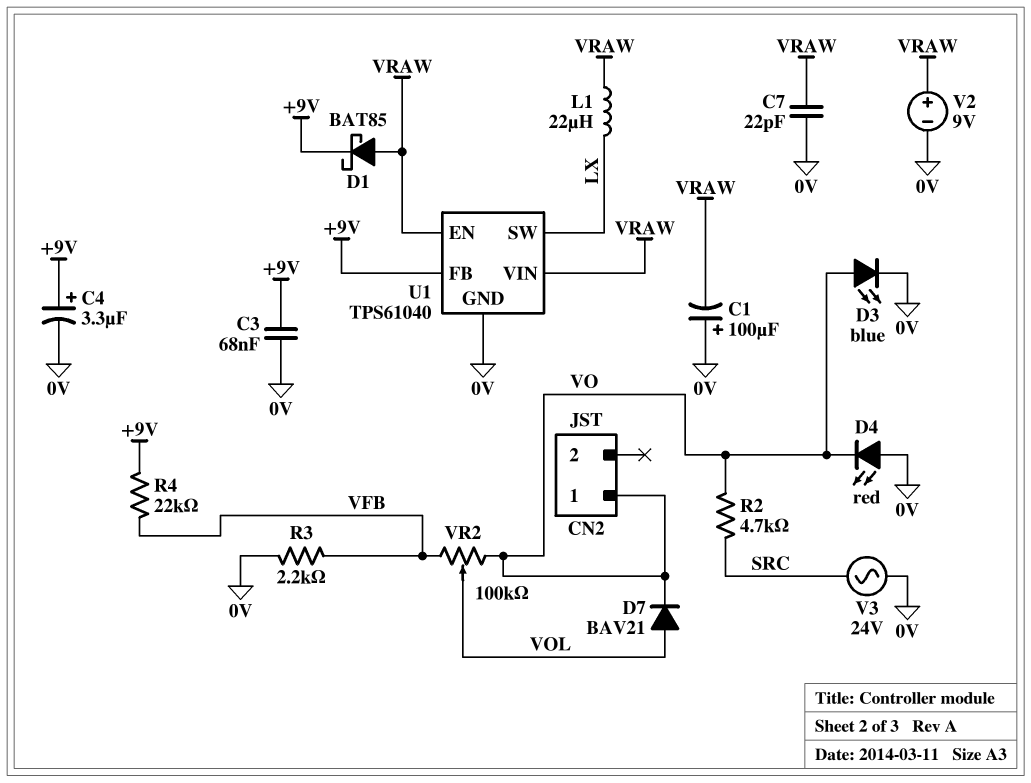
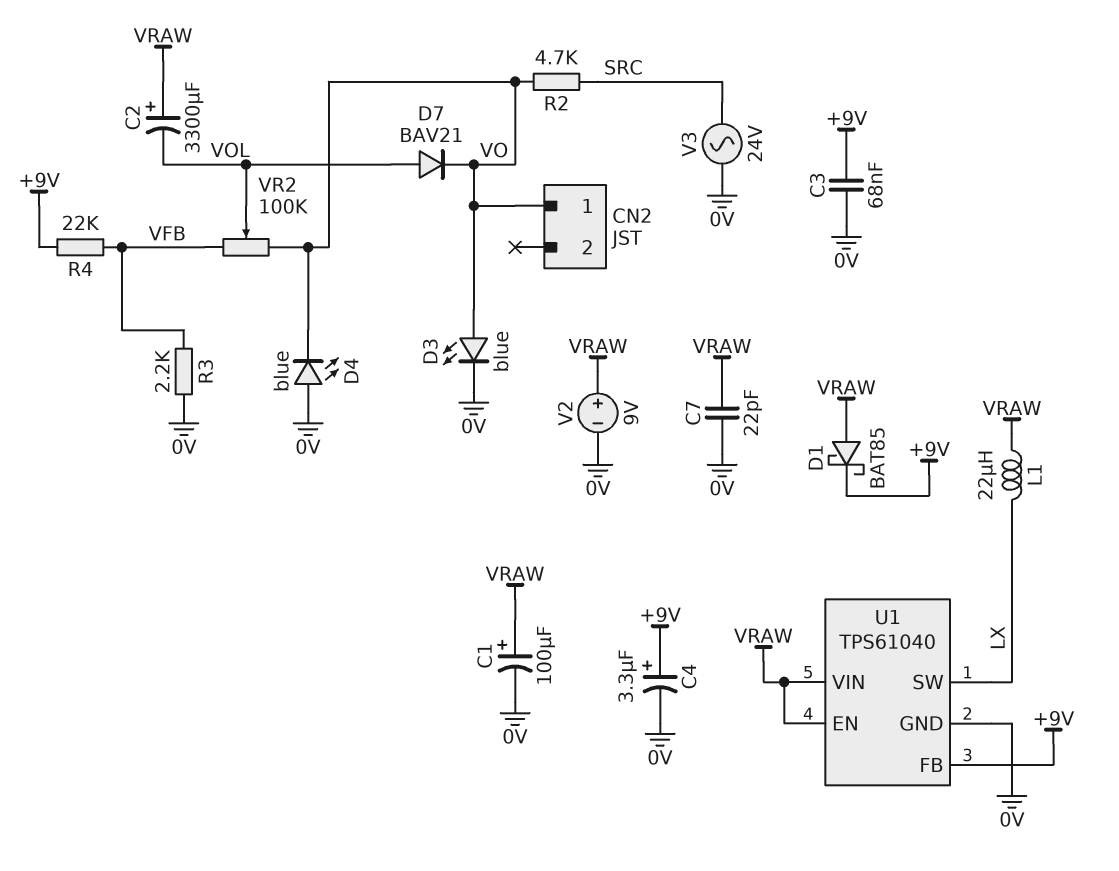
C1: 100uF (plus 0V, minus VRAW) -> 100uF (plus VRAW, minus 0V)
C2: none -> 3300uF (plus VRAW, minus VOL)
D4: LED red (A 0V, K VO) -> LED blue (A 0V, K VO)

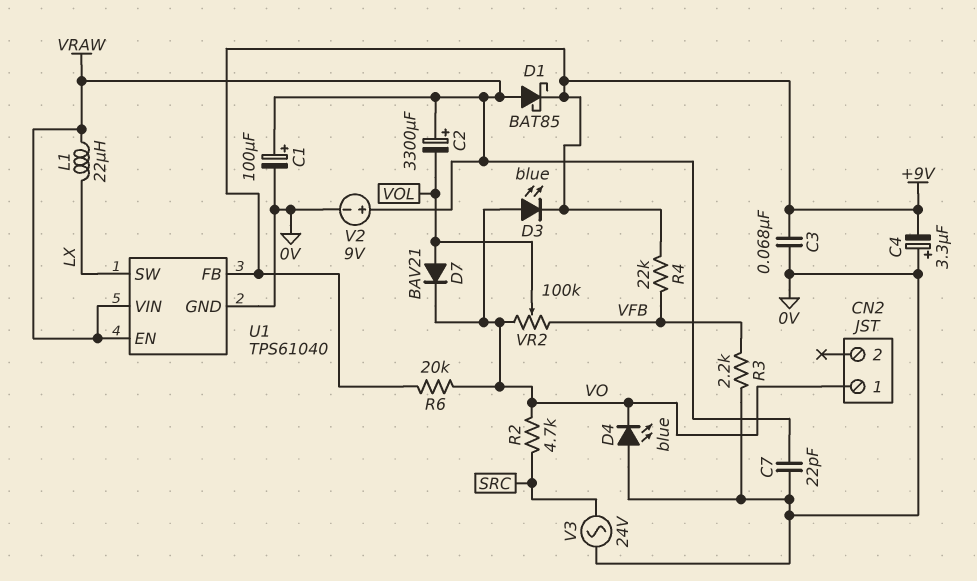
C4: 3.3uF (plus +9V, minus 0V) -> 3.3uF (plus 0V, minus +9V)
D3: LED blue (A VO, K 0V) -> LED blue (A VO, K +9V)
R6: none -> 20k (+9V, VO)

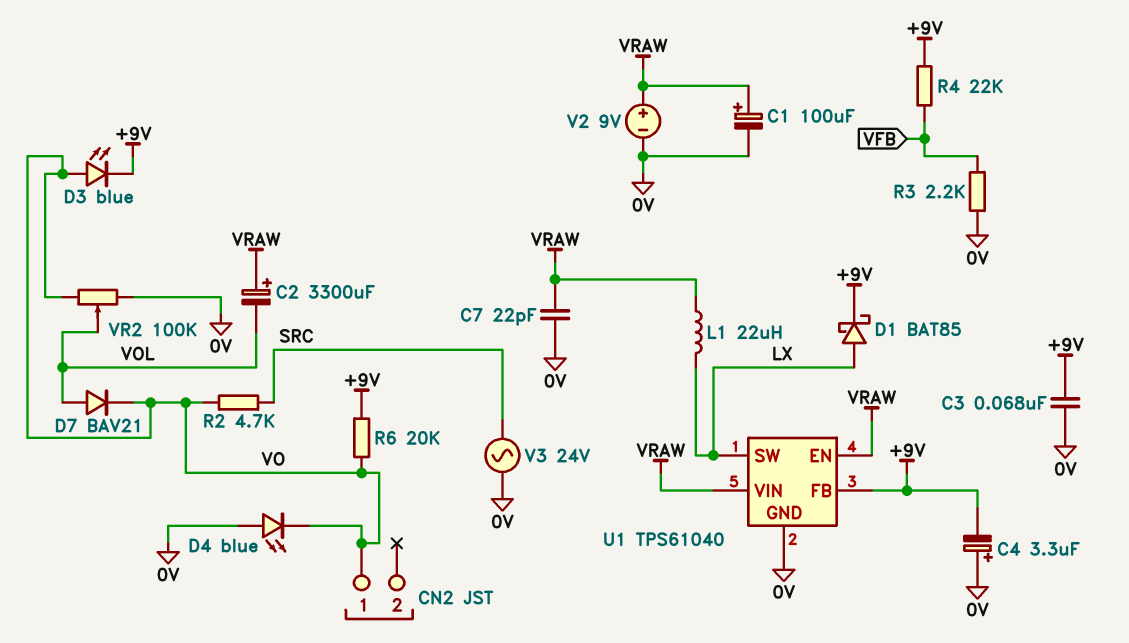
D1: schottky BAT85 (A VRAW, K +9V) -> schottky BAT85 (A LX, K +9V)
VR2: 100k (VFB, VO, wiper VOL) -> 100k (0V, VO, wiper VOL)

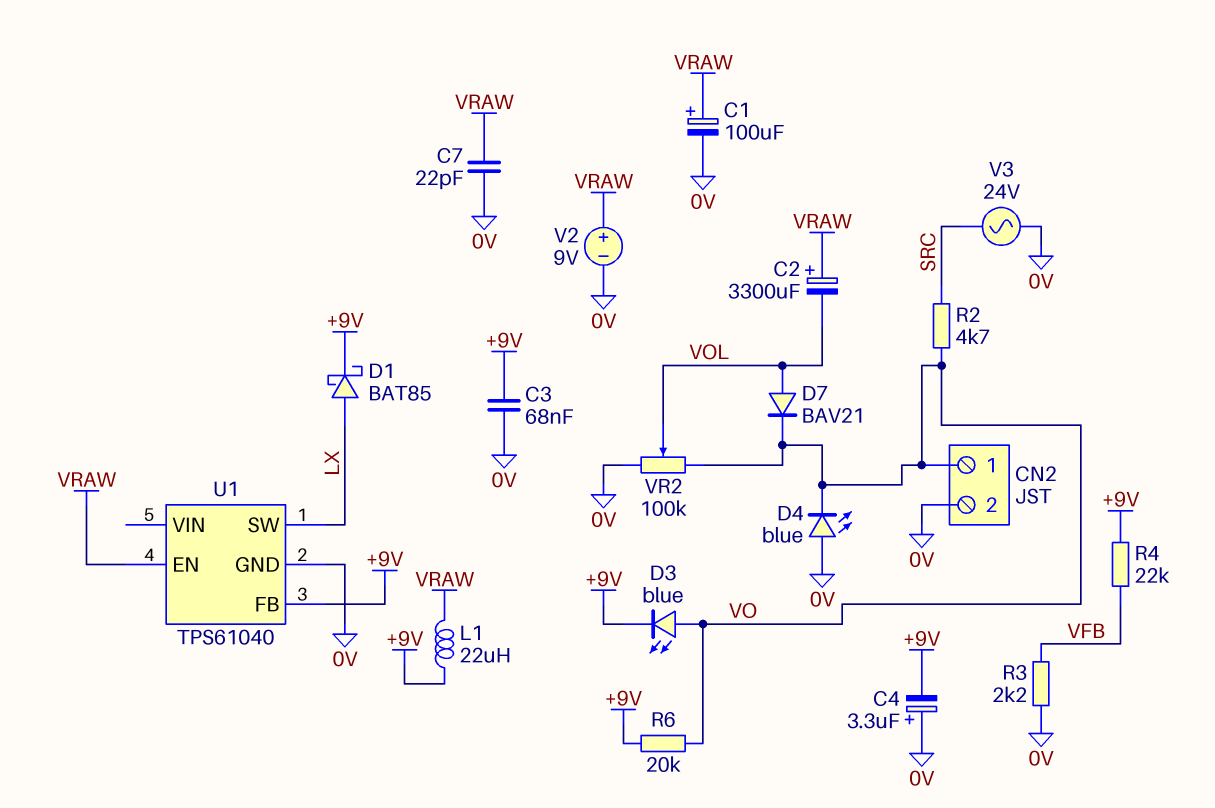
CN2 pin 2: none -> 0V
L1: 22uH (LX, VRAW) -> 22uH (+9V, VRAW)
U1 pin VIN: VRAW -> none

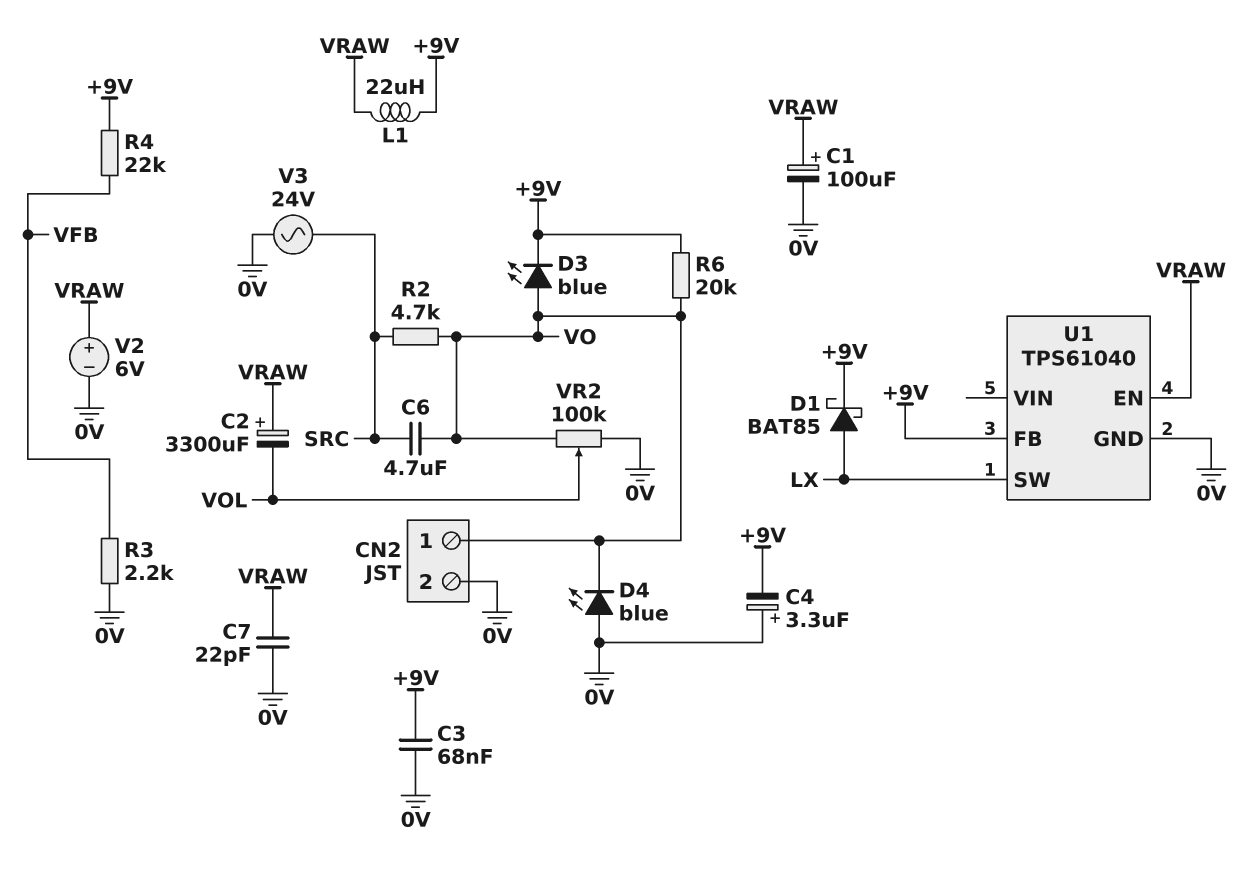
C6: none -> 4.7uF (SRC, VO)
D7: diode BAV21 (A VOL, K VO) -> none
V2: 9V (plus VRAW, minus 0V) -> 6V (plus VRAW, minus 0V)

